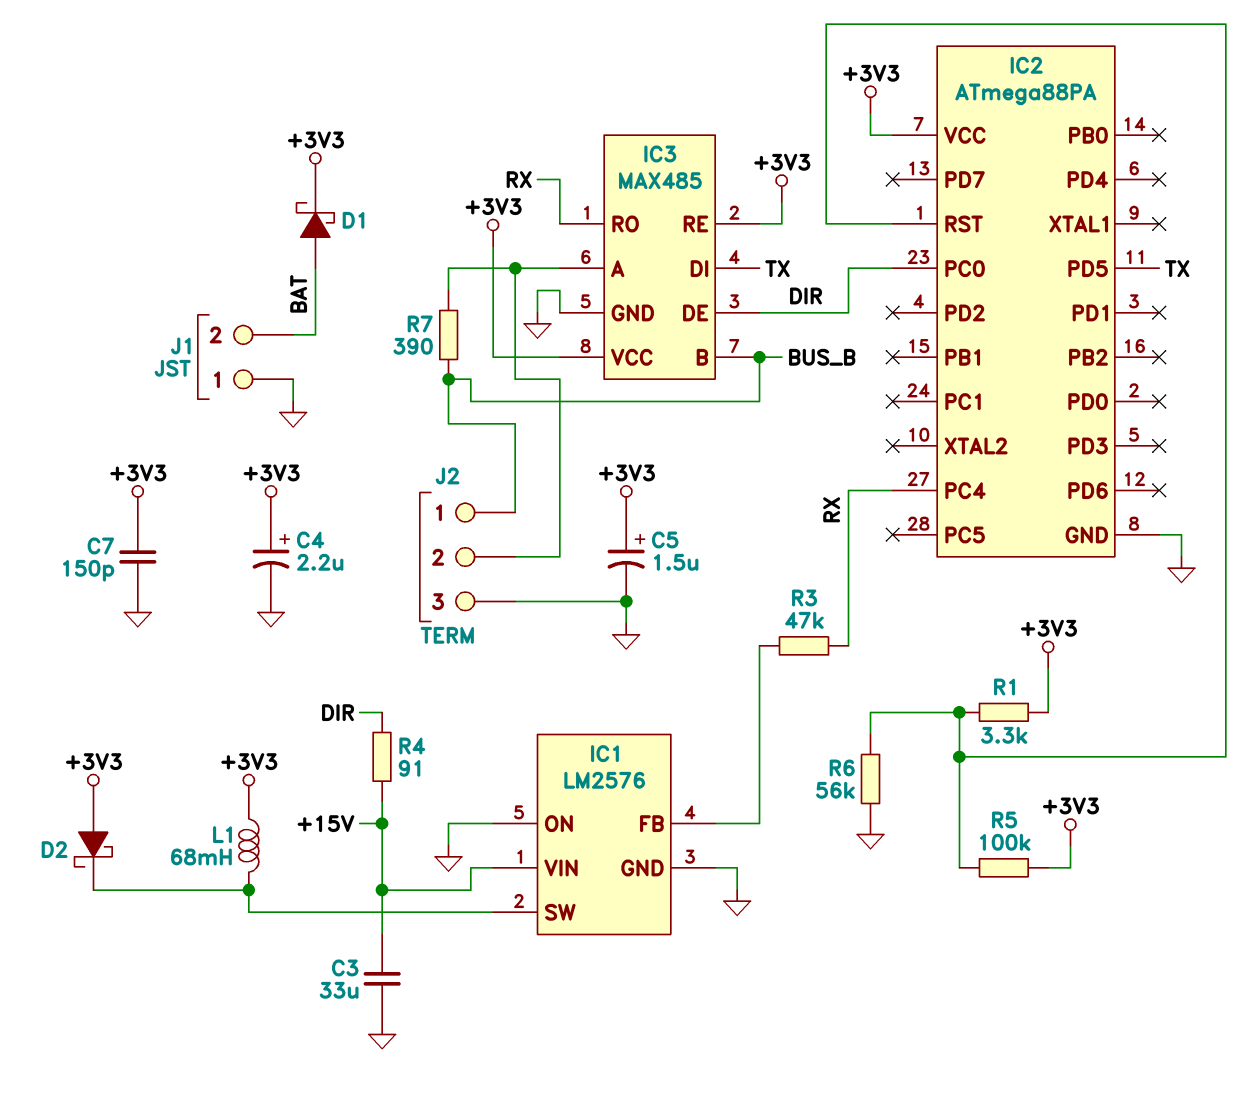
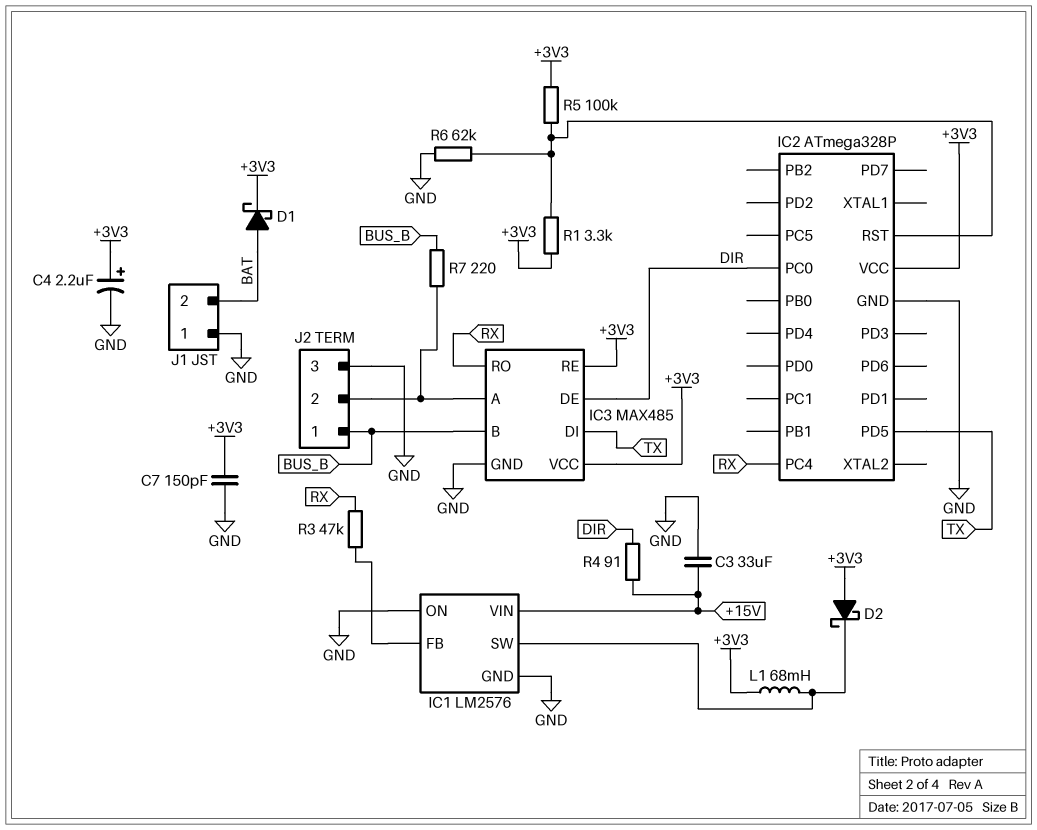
C5: 1.5uF (plus +3V3, minus GND) -> none
IC2: ATmega88PA -> ATmega328P
R6: 56k (GND, IC2/RST) -> 62k (GND, IC2/RST)
R7: 390 (BUS_B, IC3/A) -> 220 (BUS_B, IC3/A)

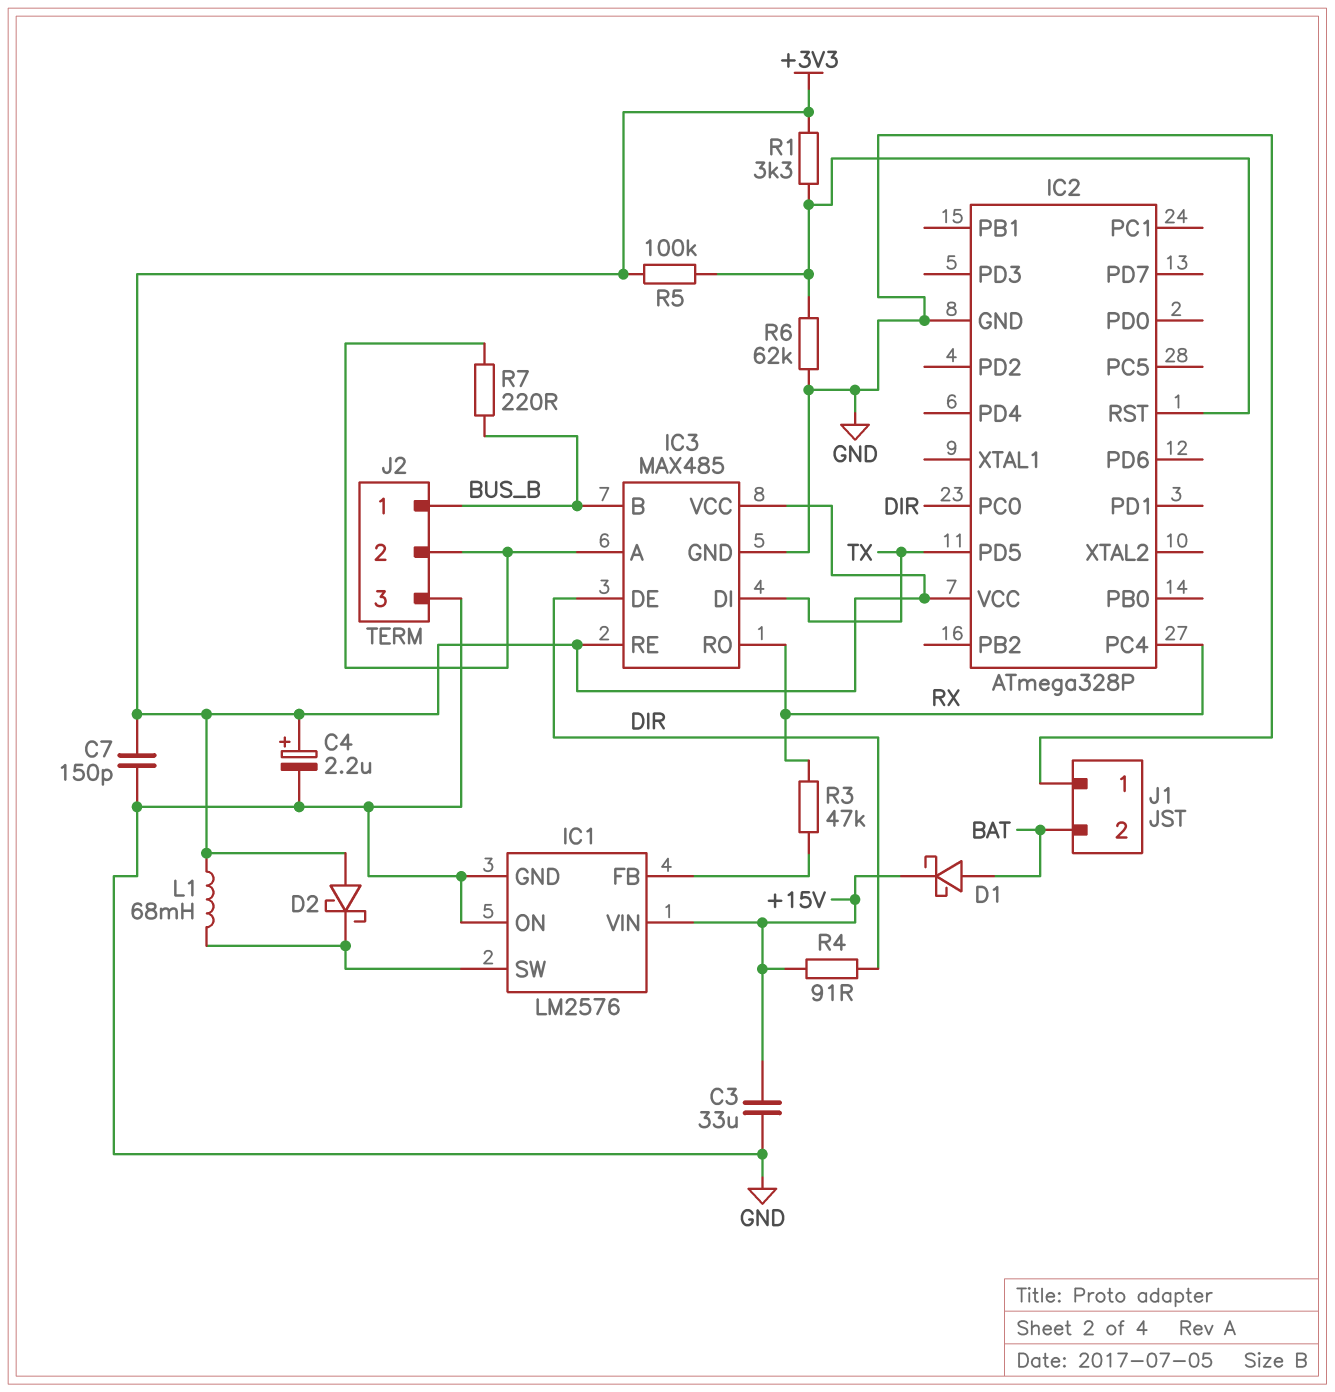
D1: schottky (A BAT, K +3V3) -> schottky (A BAT, K +15V)

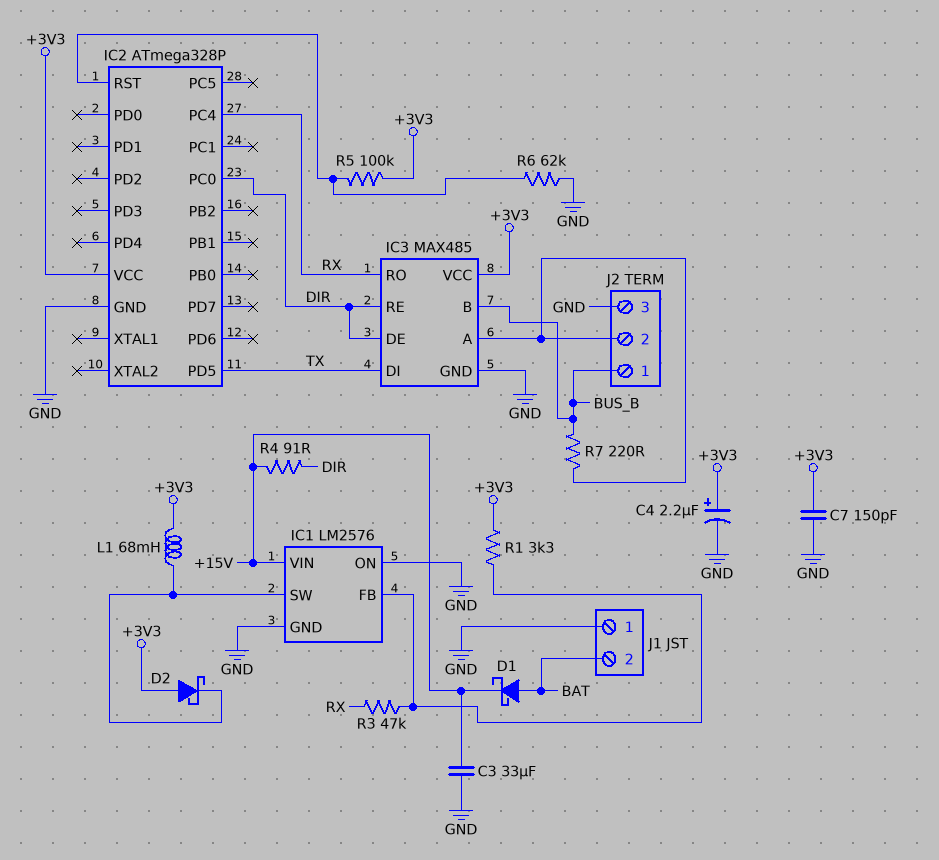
IC3 pin RE: +3V3 -> DIR
R1: 3.3k (+3V3, IC2/RST) -> 3.3k (+3V3, IC1/FB)

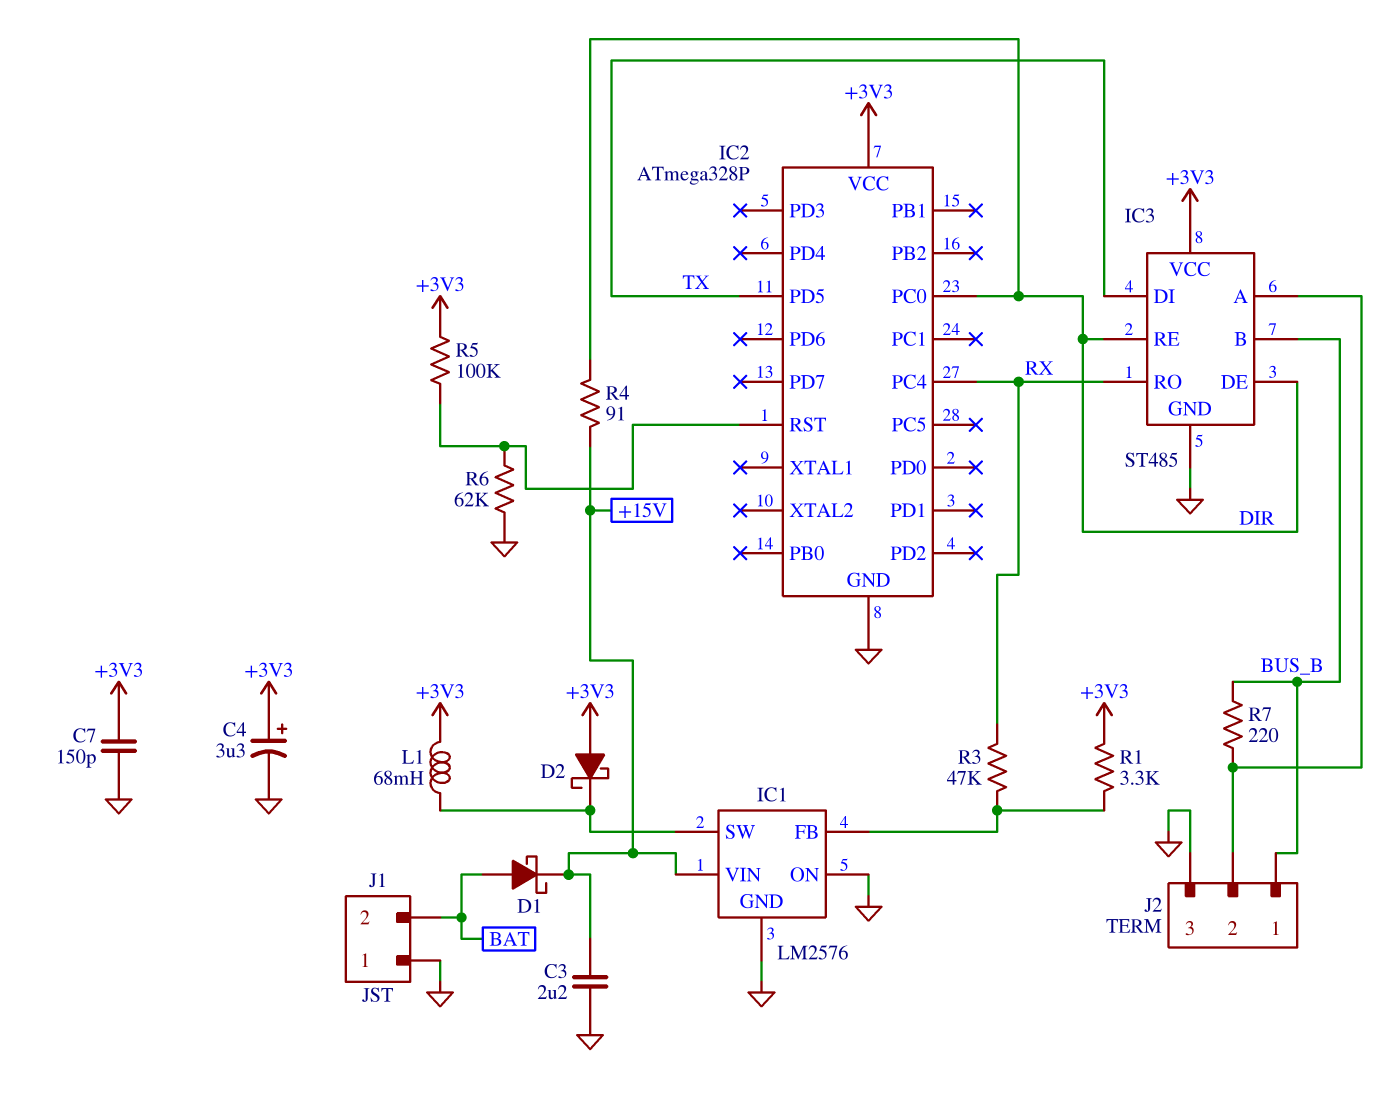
C3: 33uF (+15V, GND) -> 2.2uF (+15V, GND)
C4: 2.2uF (plus +3V3, minus GND) -> 3.3uF (plus +3V3, minus GND)
IC3: MAX485 -> ST485

